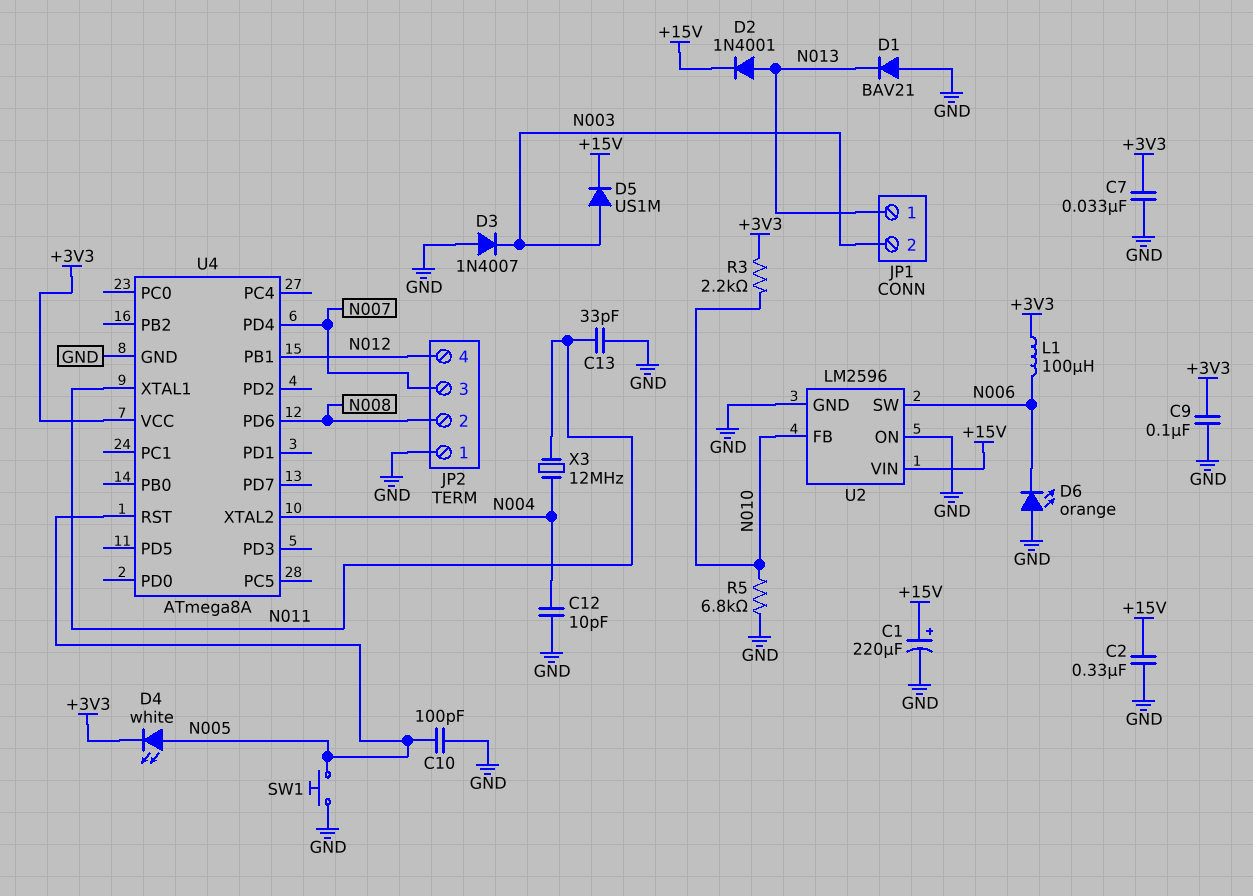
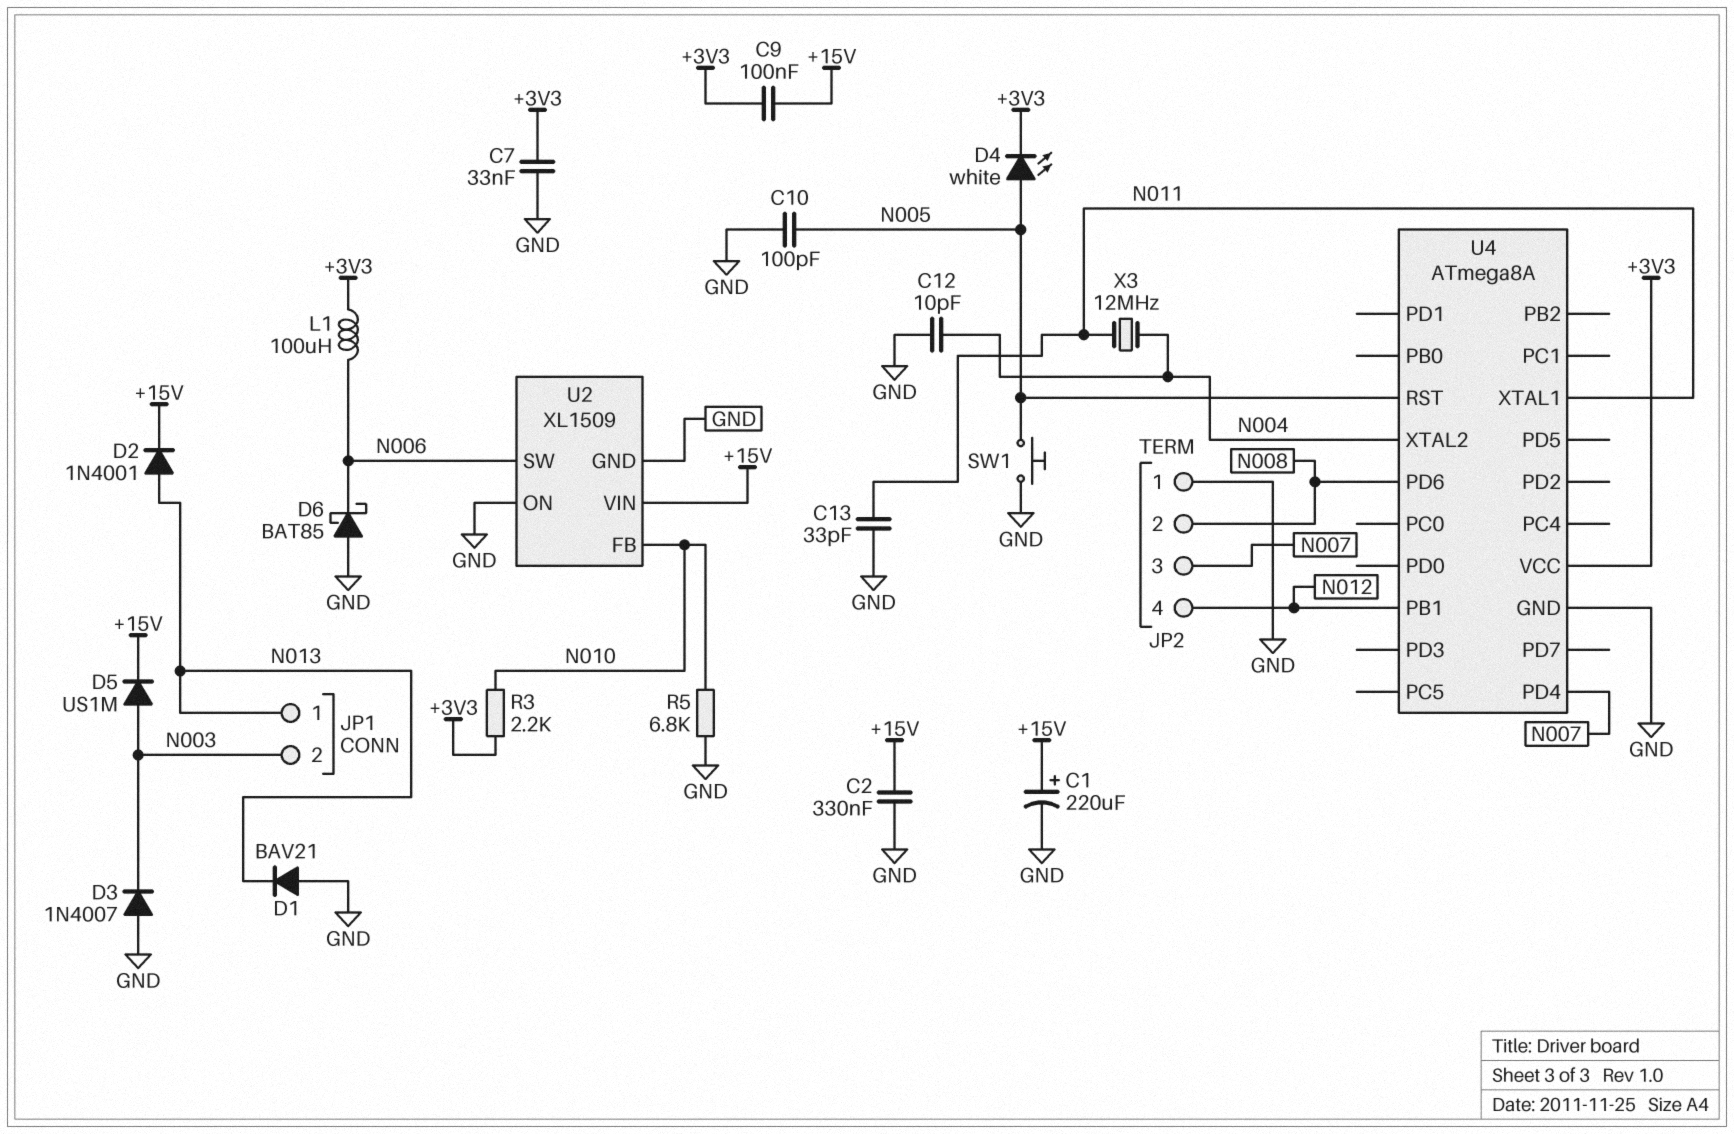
C9: 100nF (+3V3, GND) -> 100nF (+3V3, +15V)
D6: LED orange (A GND, K N006) -> schottky BAT85 (A GND, K N006)
U2: LM2596 -> XL1509

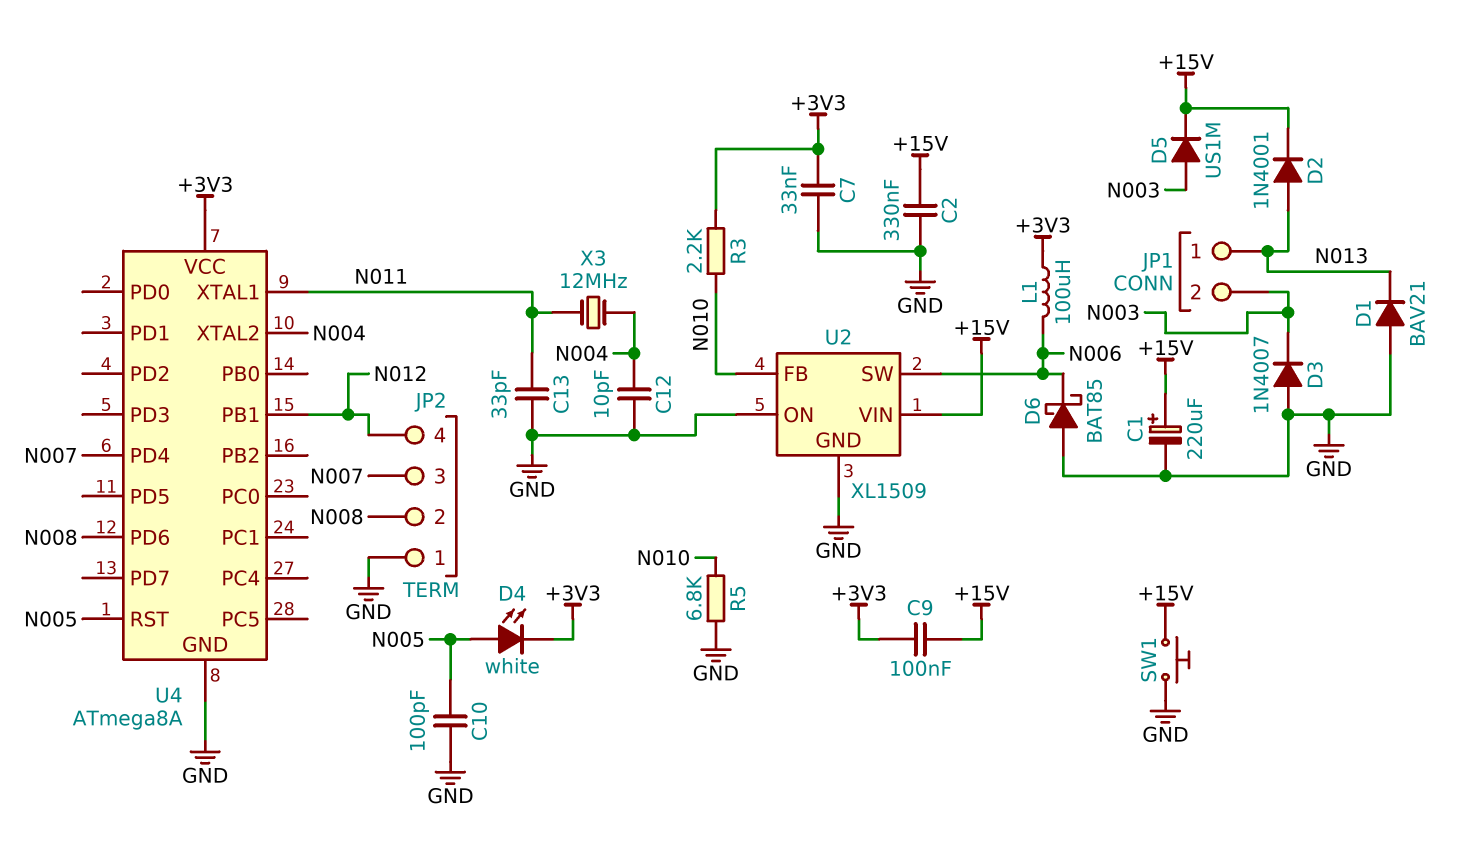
SW1: button (GND, N005) -> button (+15V, GND)

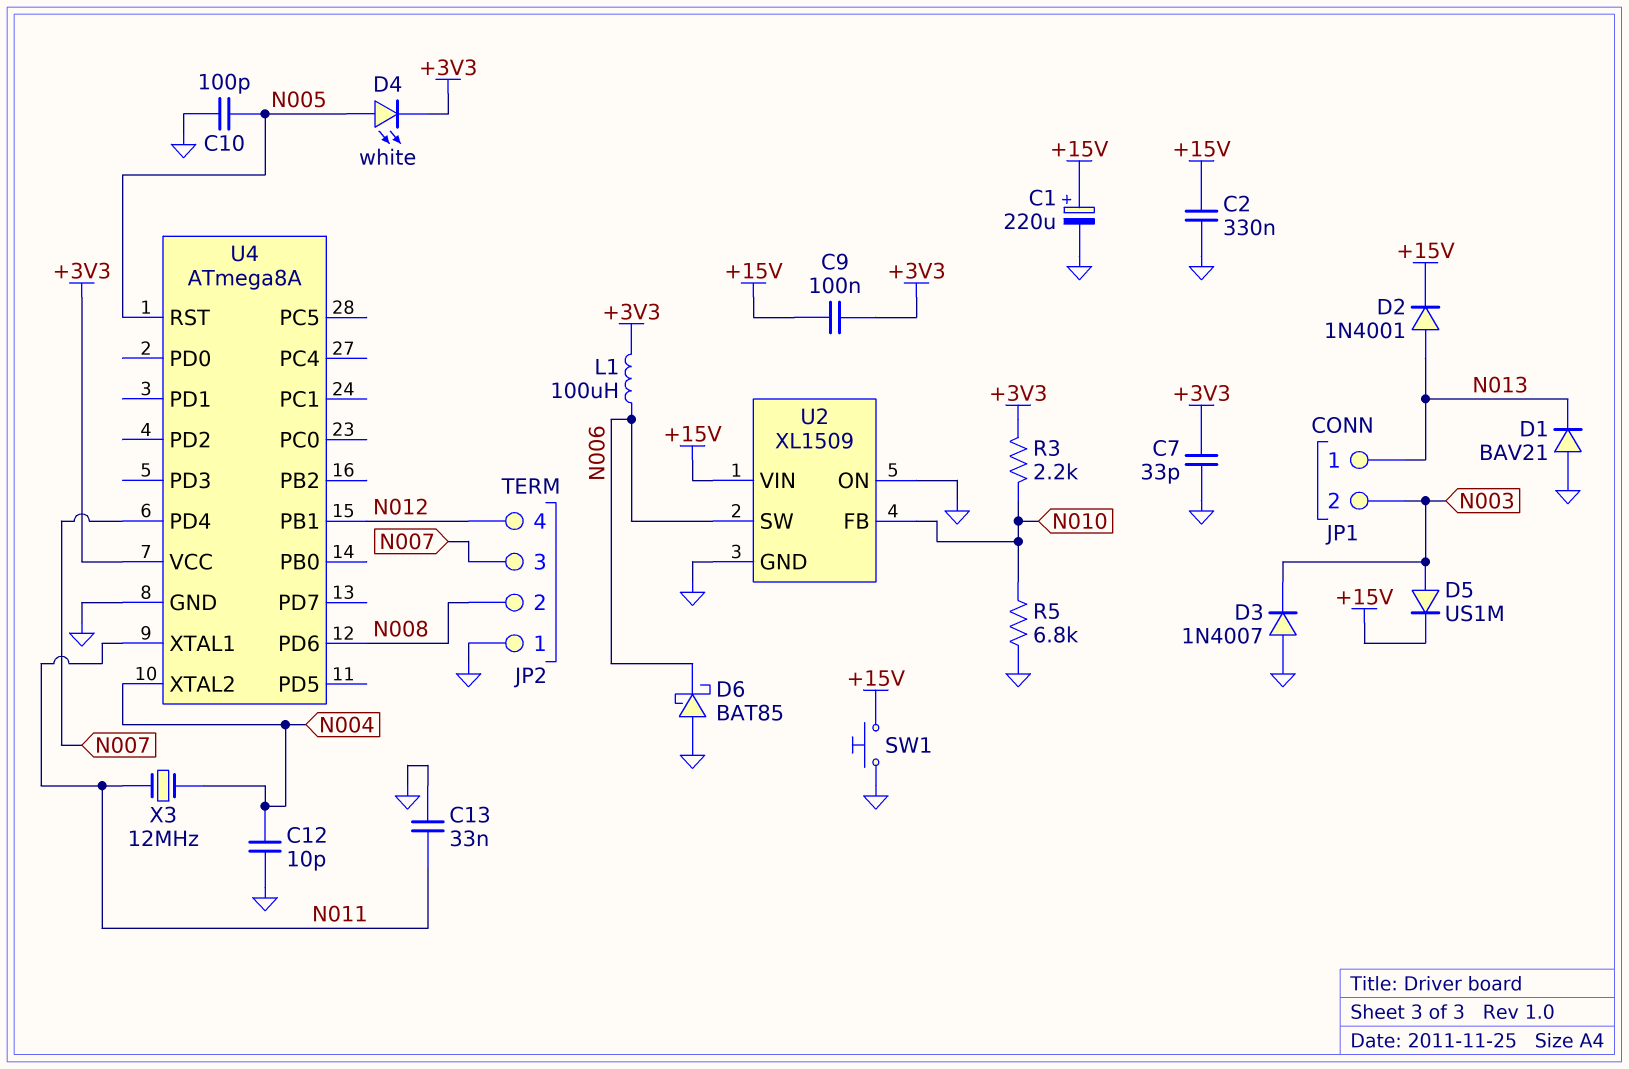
C7: 33nF (+3V3, GND) -> 33pF (+3V3, GND)
C13: 33pF (GND, N011) -> 33nF (GND, N011)

